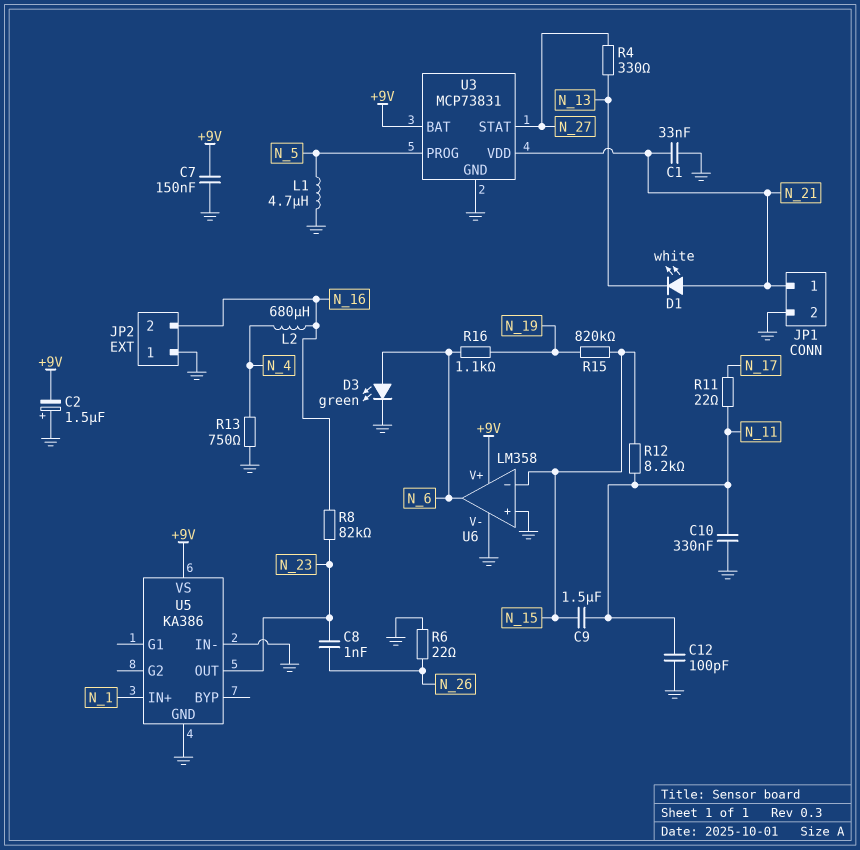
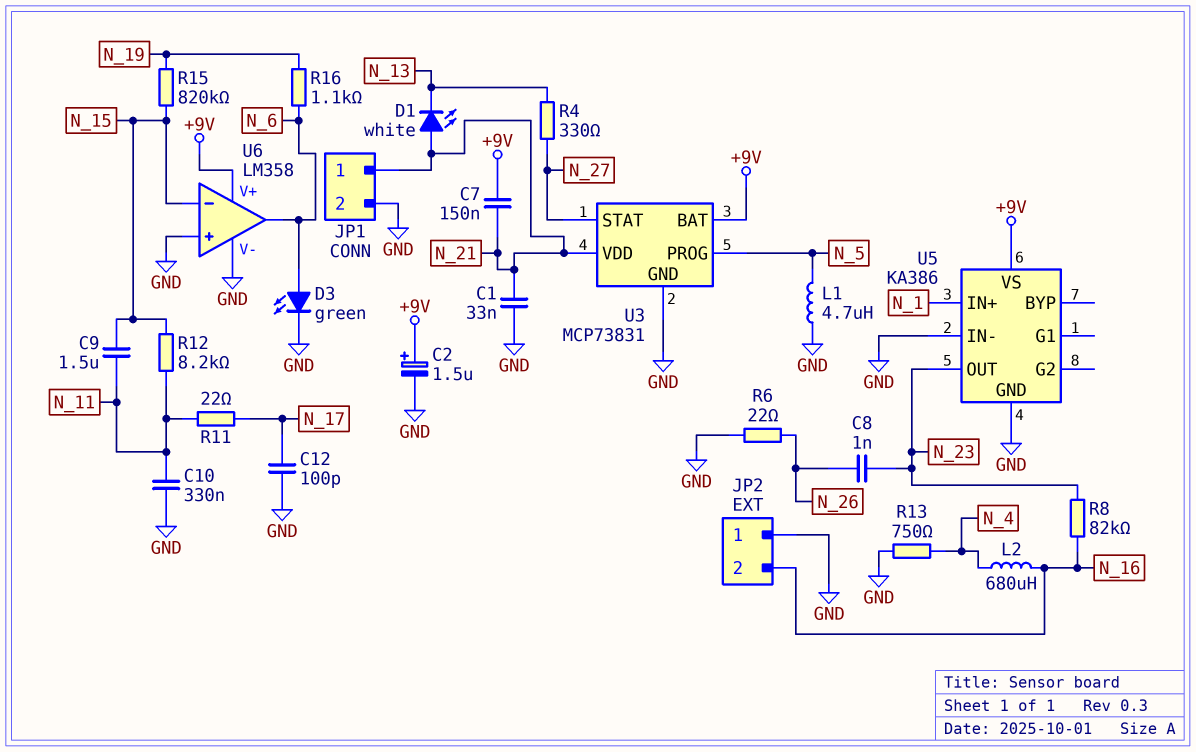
C2: 1.5uF (plus GND, minus +9V) -> 1.5uF (plus +9V, minus GND)
C7: 150nF (+9V, GND) -> 150nF (+9V, N_21)
C12: 100pF (GND, N_11) -> 100pF (GND, N_17)

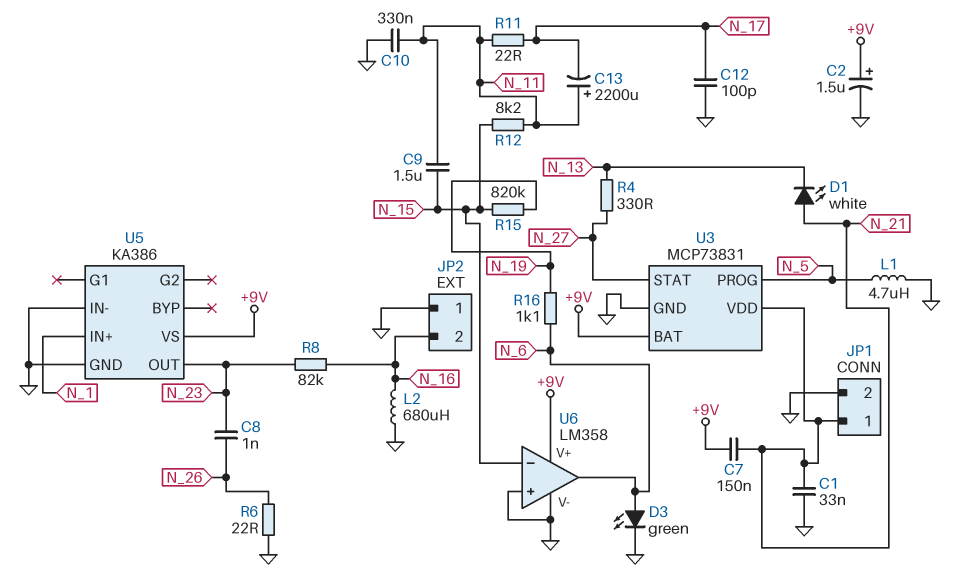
C13: none -> 2200uF (plus N_11, minus N_17)
L2: 680uH (N_4, N_16) -> 680uH (GND, N_16)
R13: 750 (GND, N_4) -> none

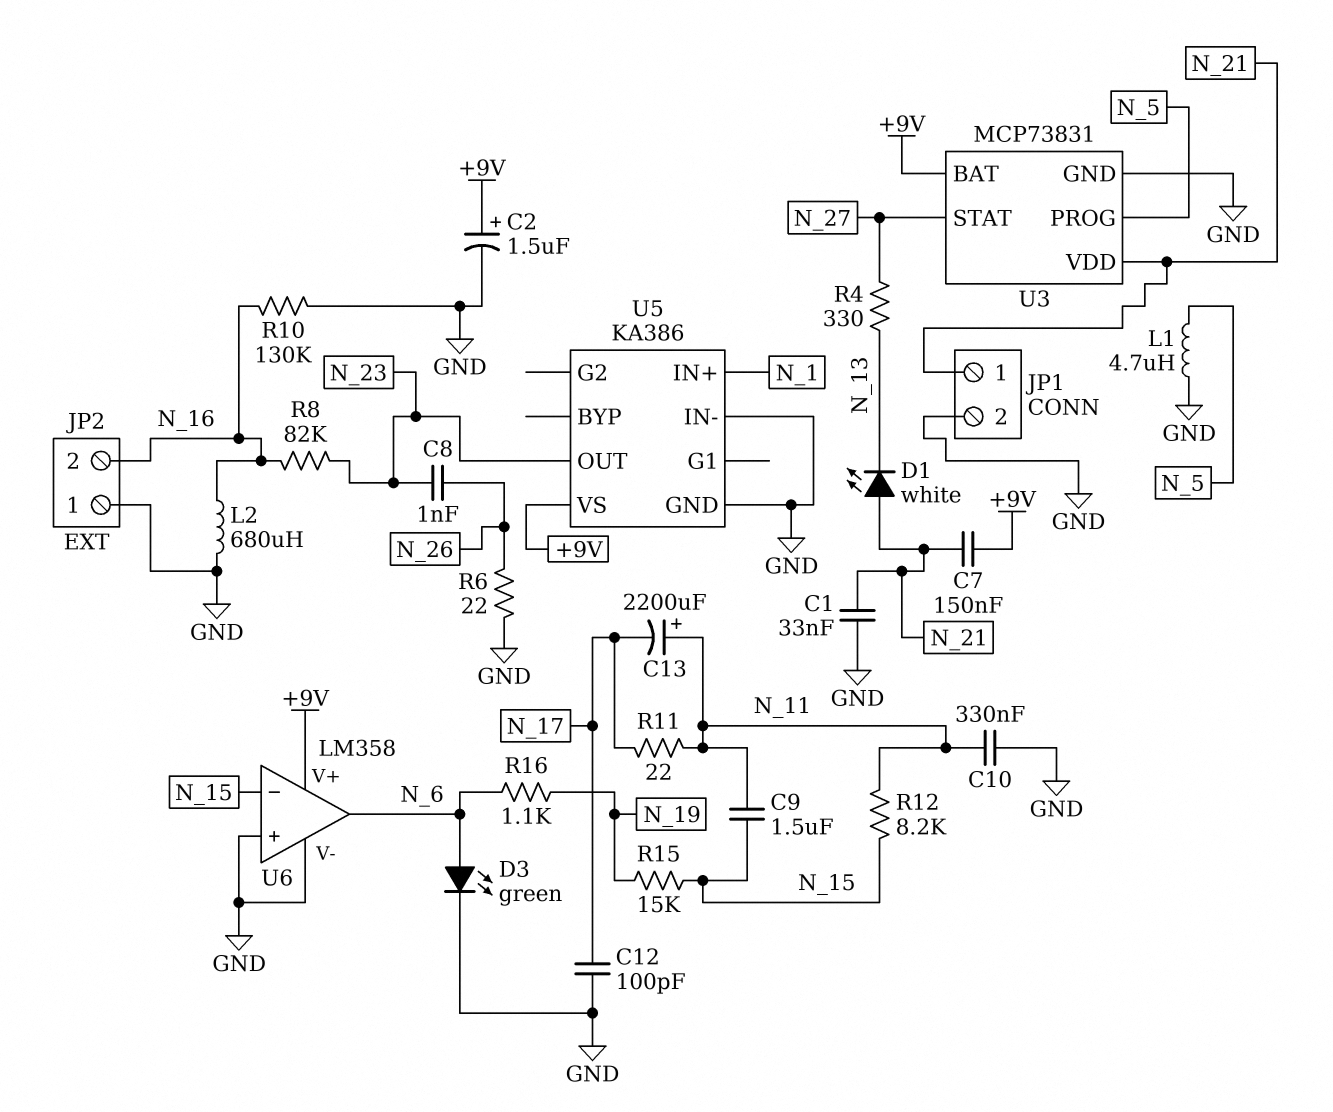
R10: none -> 130k (GND, N_16)
R15: 820k (N_15, N_19) -> 15k (N_15, N_19)

